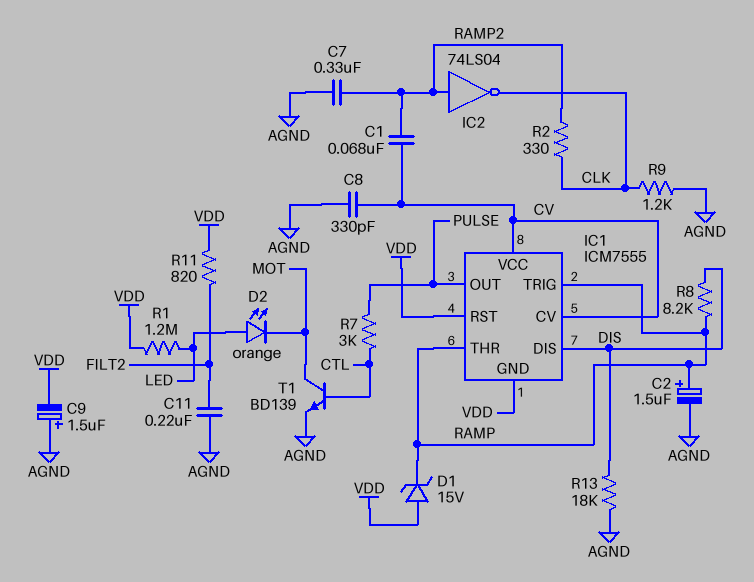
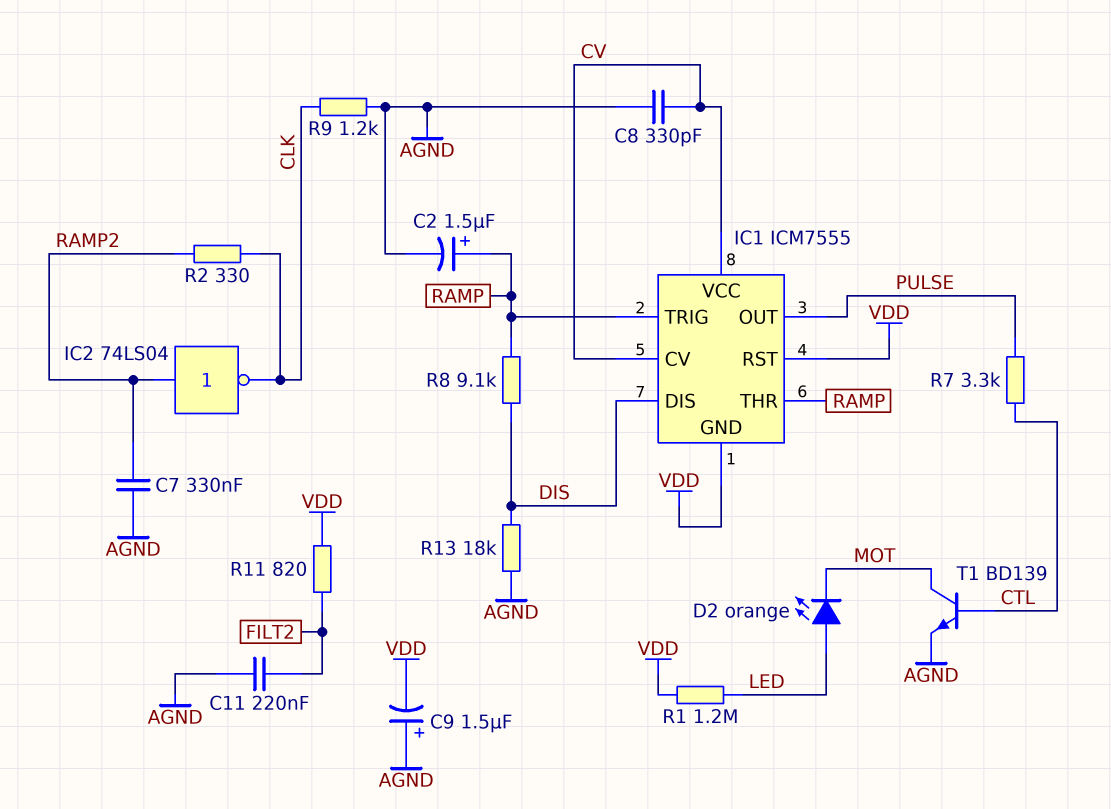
C1: 68nF (CV, RAMP2) -> none
D1: zener 15V (A VDD, K RAMP) -> none
R7: 3k (CTL, PULSE) -> 3.3k (CTL, PULSE)
R8: 8.2k (DIS, RAMP) -> 9.1k (DIS, RAMP)

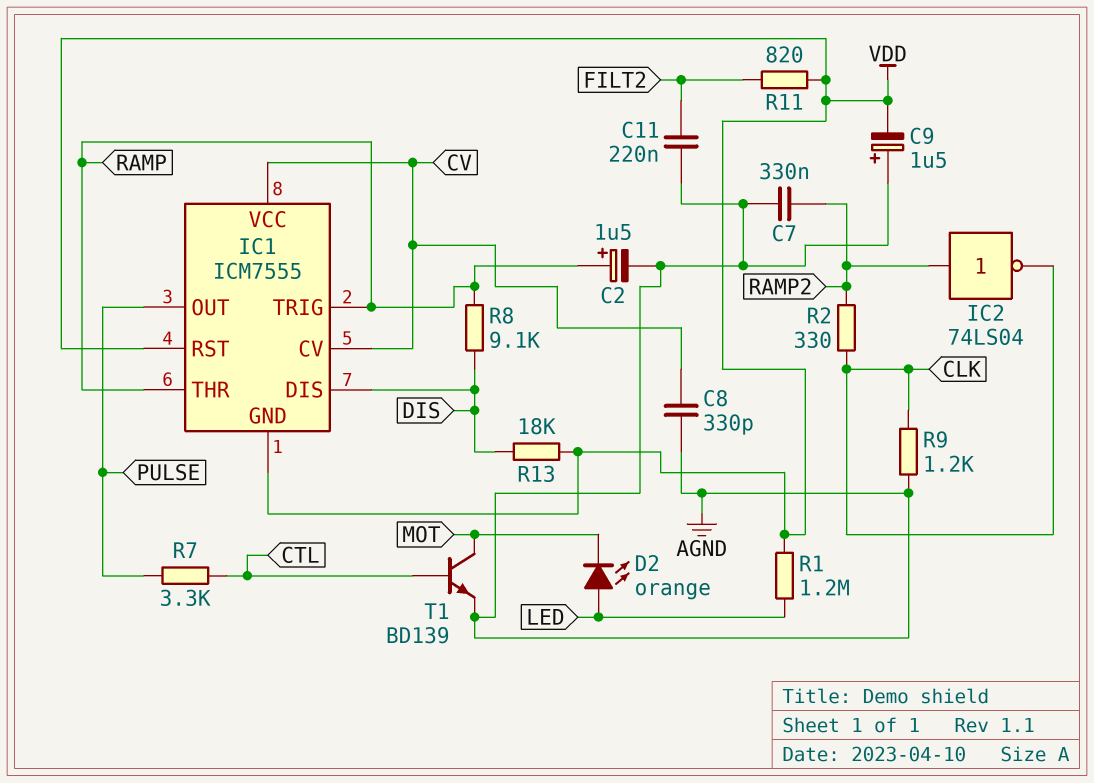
R13: 18k (AGND, DIS) -> 18k (DIS, VDD)

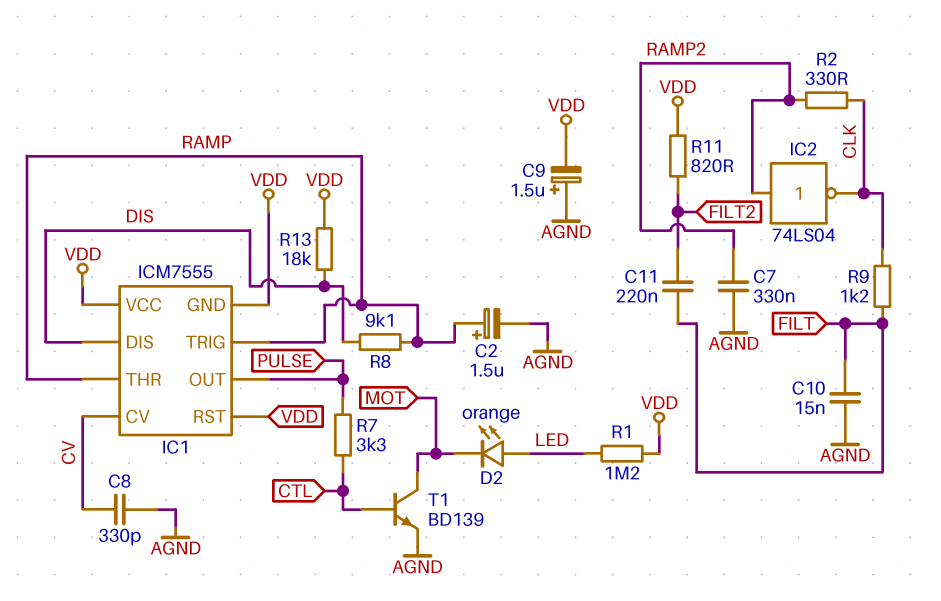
C10: none -> 15nF (AGND, FILT)
C11: 220nF (AGND, FILT2) -> 220nF (FILT, FILT2)
IC1 pin VCC: CV -> VDD
R9: 1.2k (AGND, CLK) -> 1.2k (CLK, FILT)

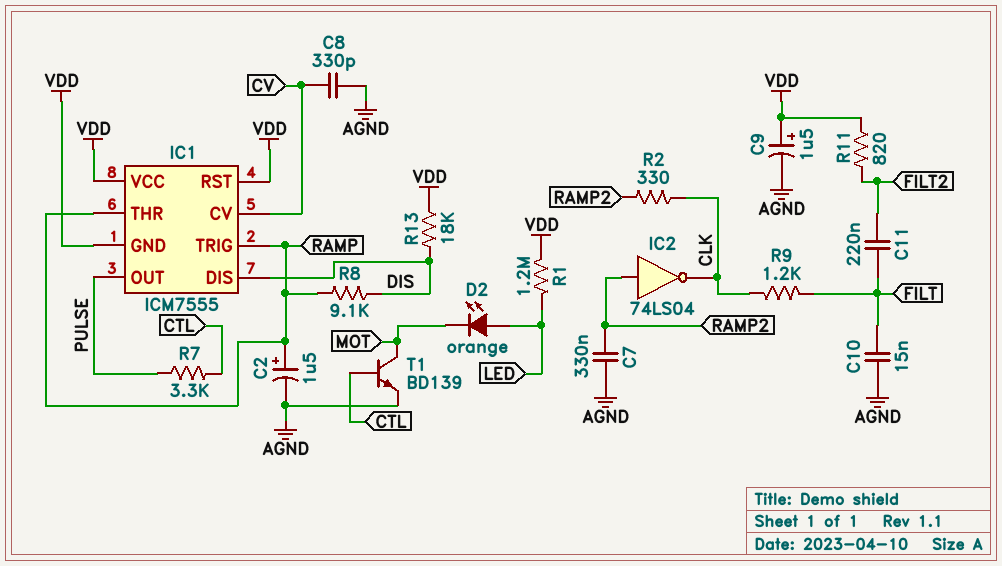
C9: 1.5uF (plus AGND, minus VDD) -> 1.5uF (plus VDD, minus AGND)

